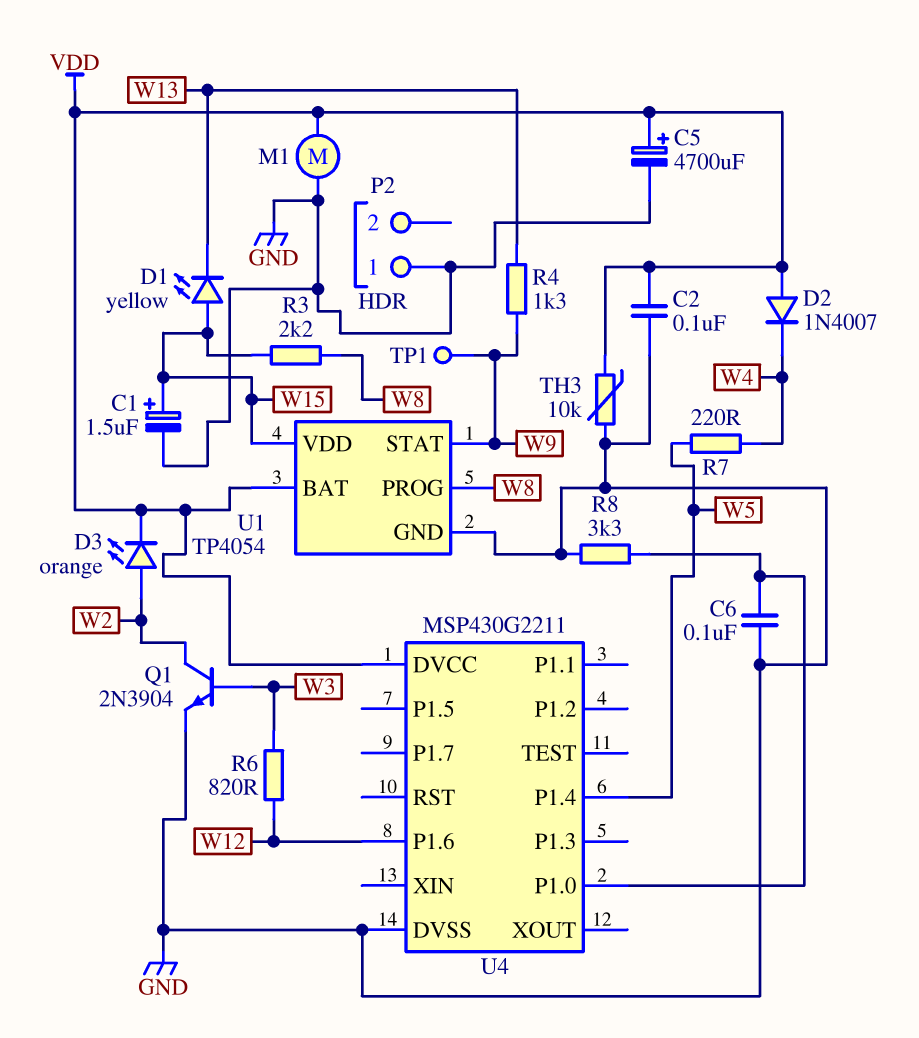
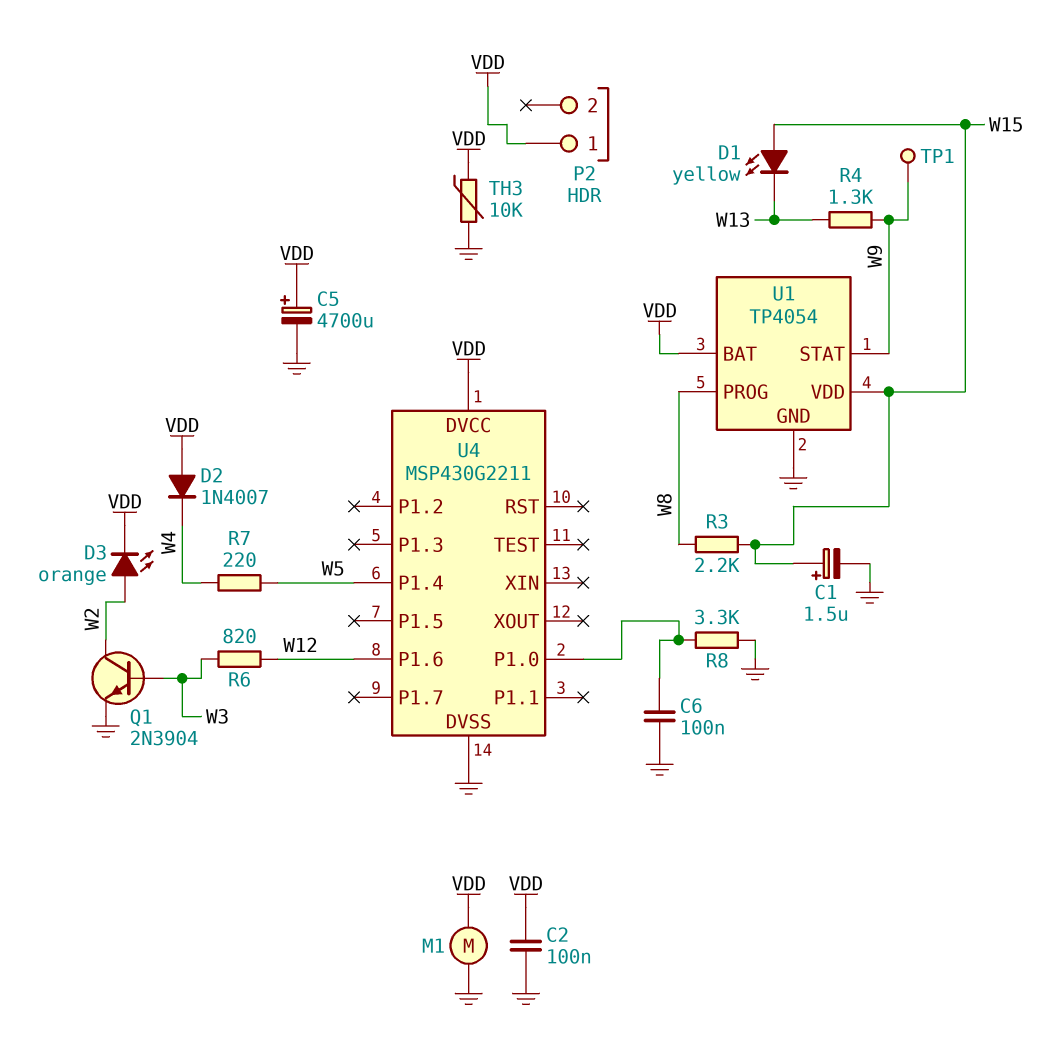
P2 pin 1: GND -> VDD

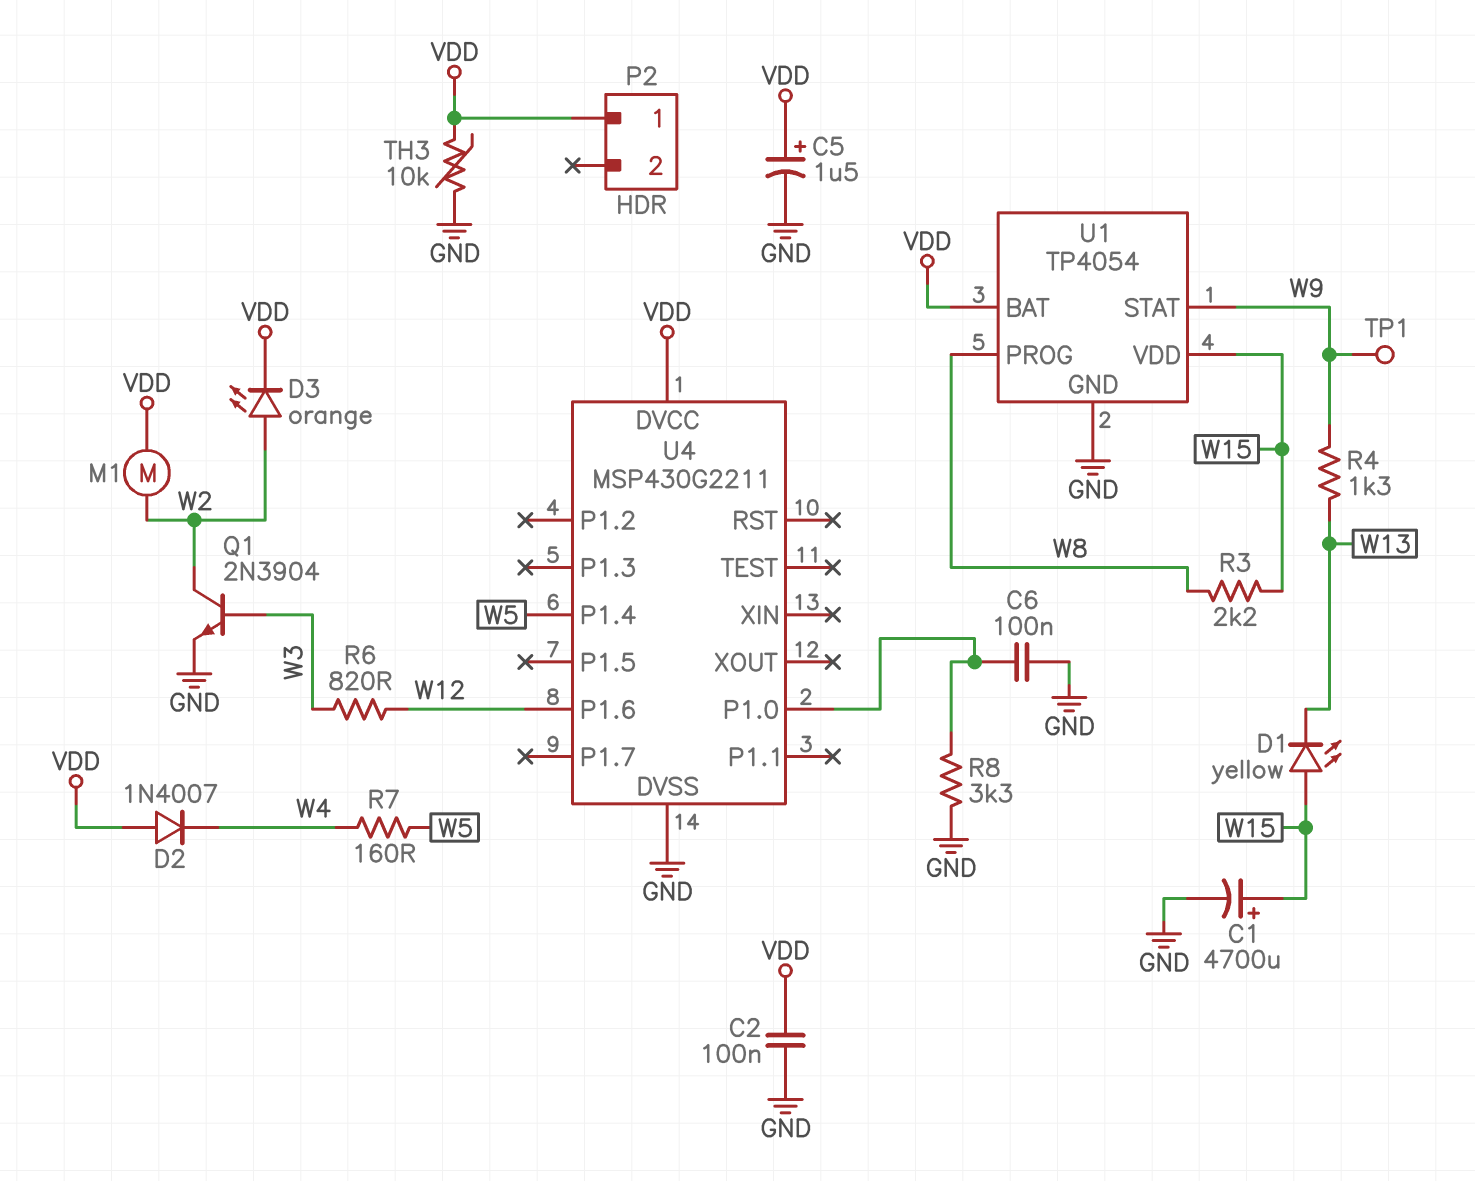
C1: 1.5uF (plus W15, minus GND) -> 4700uF (plus W15, minus GND)
C5: 4700uF (plus VDD, minus GND) -> 1.5uF (plus VDD, minus GND)
M1: motor (GND, VDD) -> motor (VDD, W2)
R7: 220 (W4, W5) -> 160 (W4, W5)

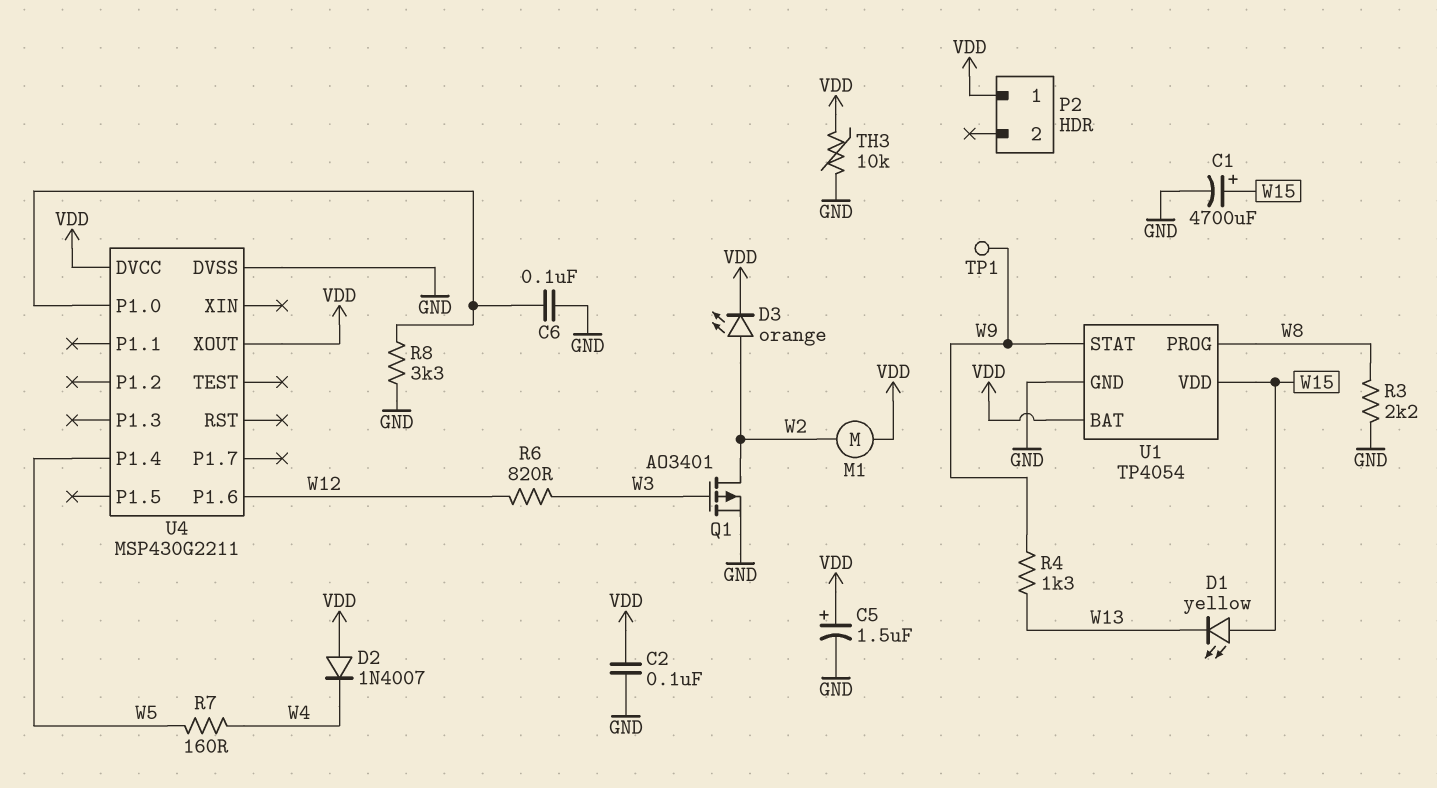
Q1: NPN 2N3904 (B W3, C W2, E GND) -> PMOS AO3401 (G W3, D W2, S GND)
R3: 2.2k (W8, W15) -> 2.2k (GND, W8)
U4 pin XOUT: none -> VDD

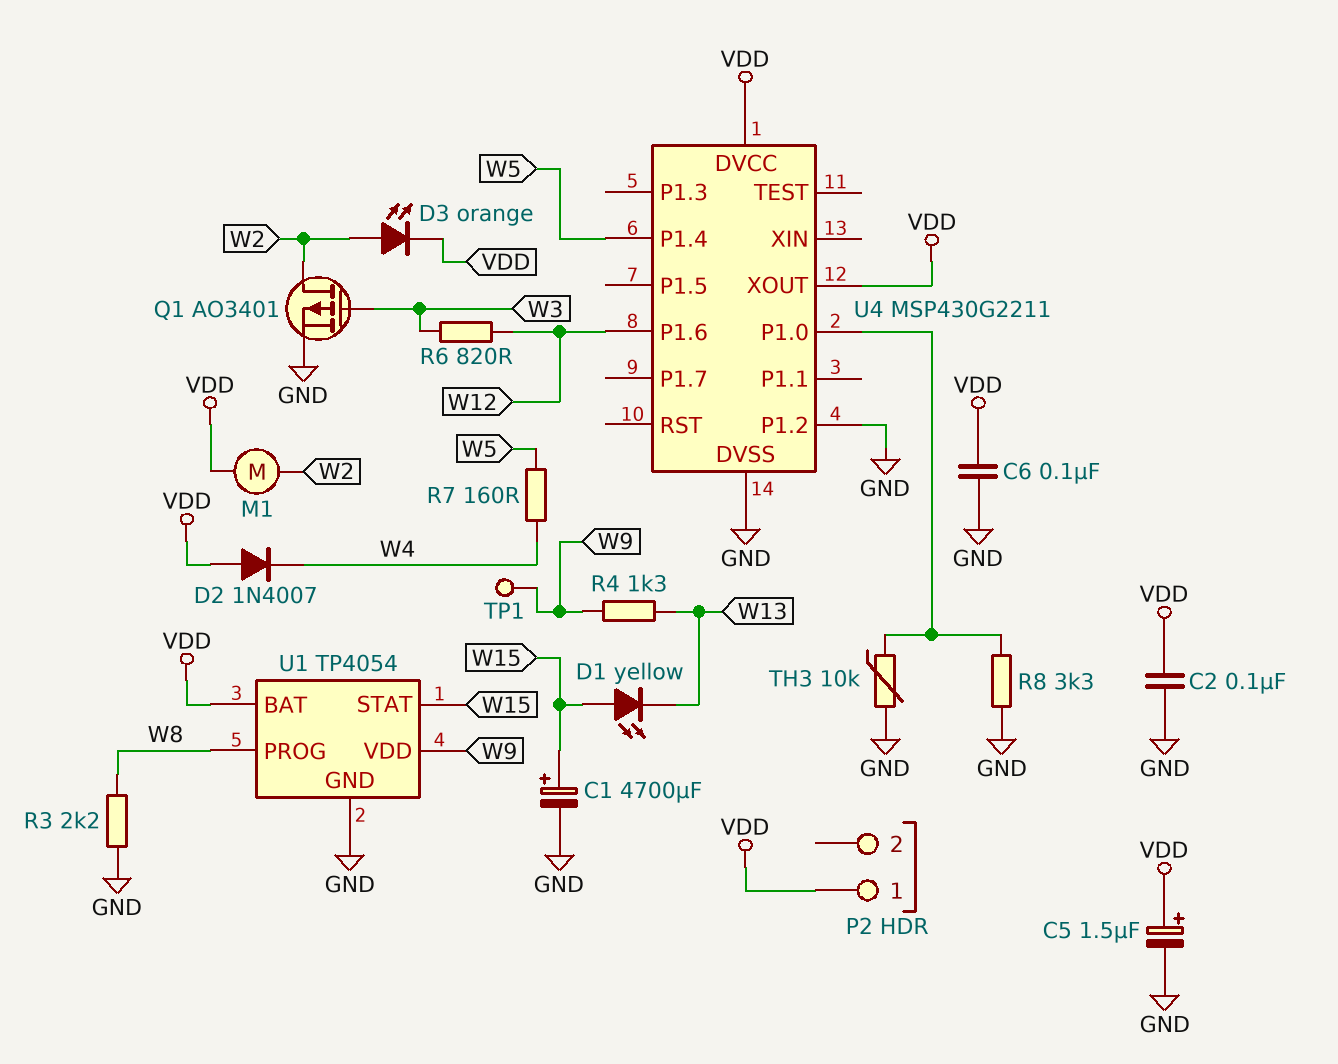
C6: 100nF (GND, U4/P1.0) -> 100nF (GND, VDD)
TH3: 10k (GND, VDD) -> 10k (GND, U4/P1.0)
U1 pin STAT: W9 -> W15
U1 pin VDD: W15 -> W9
U4 pin P1.2: none -> GND

